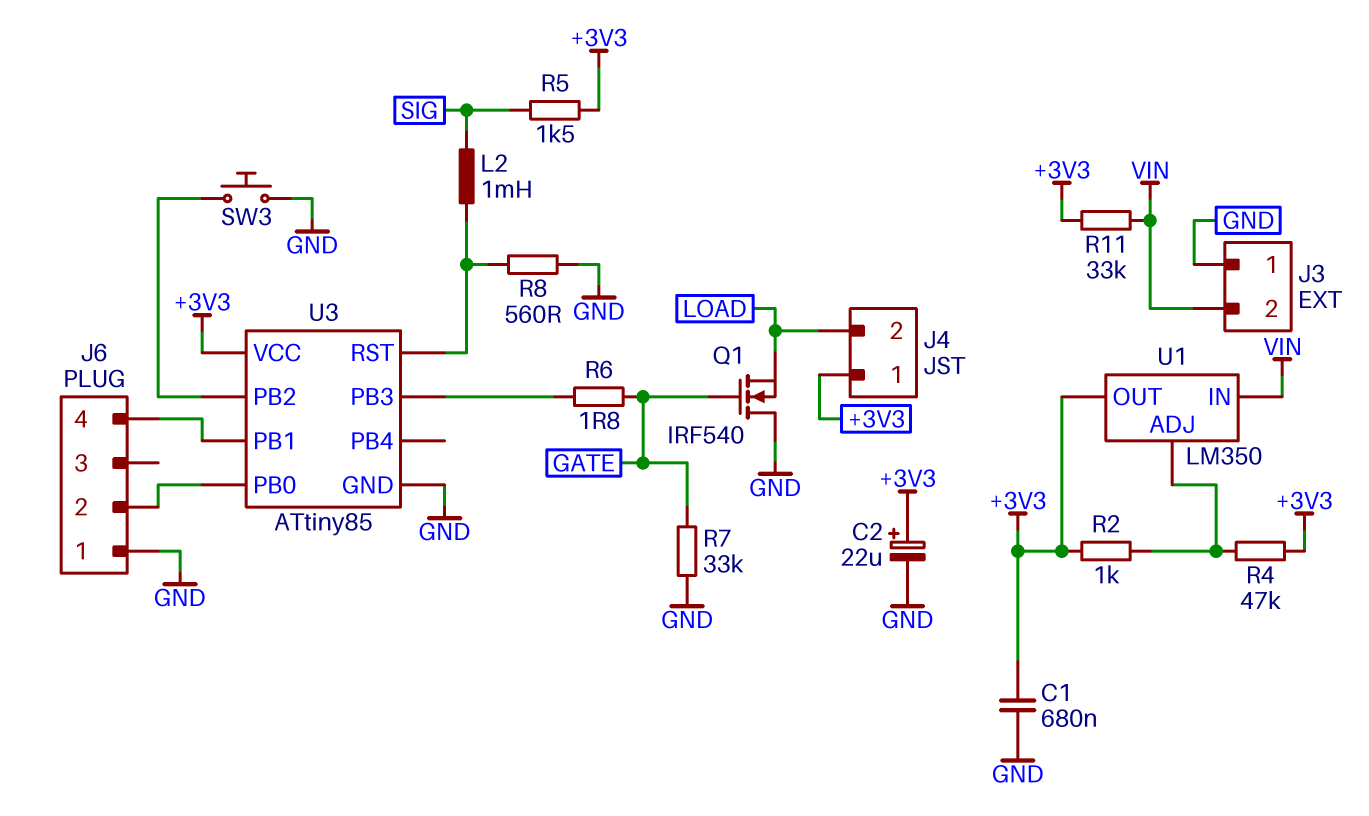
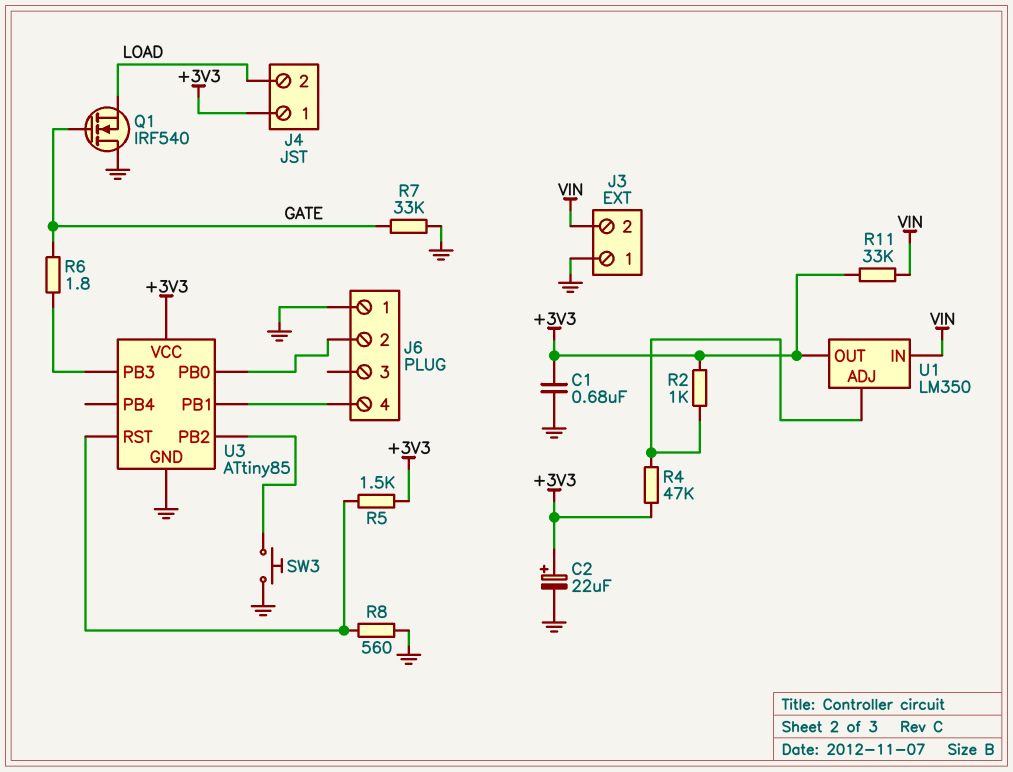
L2: 1mH (SIG, U3/RST) -> none
R5: 1.5k (+3V3, SIG) -> 1.5k (+3V3, U3/RST)

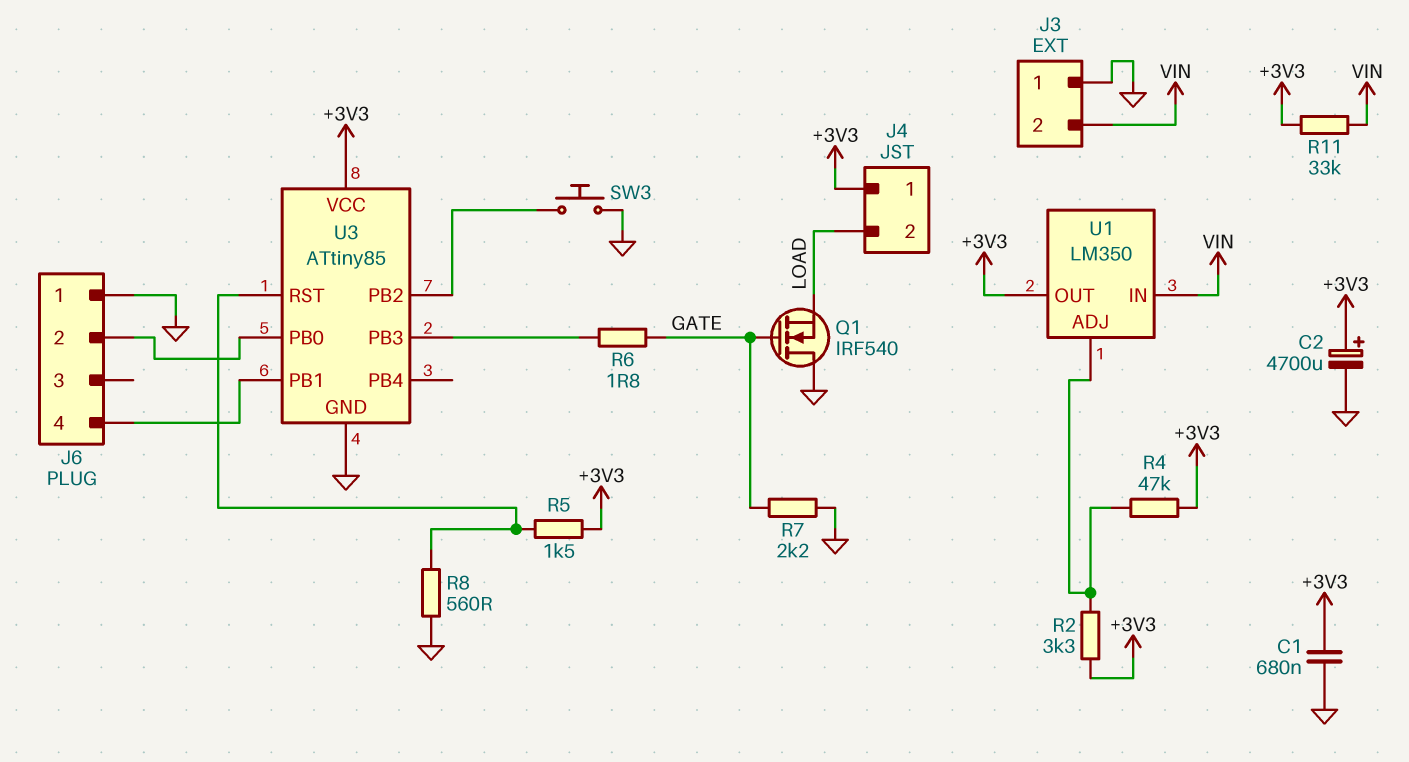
C2: 22uF (plus +3V3, minus GND) -> 4700uF (plus +3V3, minus GND)
R2: 1k (+3V3, U1/ADJ) -> 3.3k (+3V3, U1/ADJ)
R7: 33k (GATE, GND) -> 2.2k (GATE, GND)

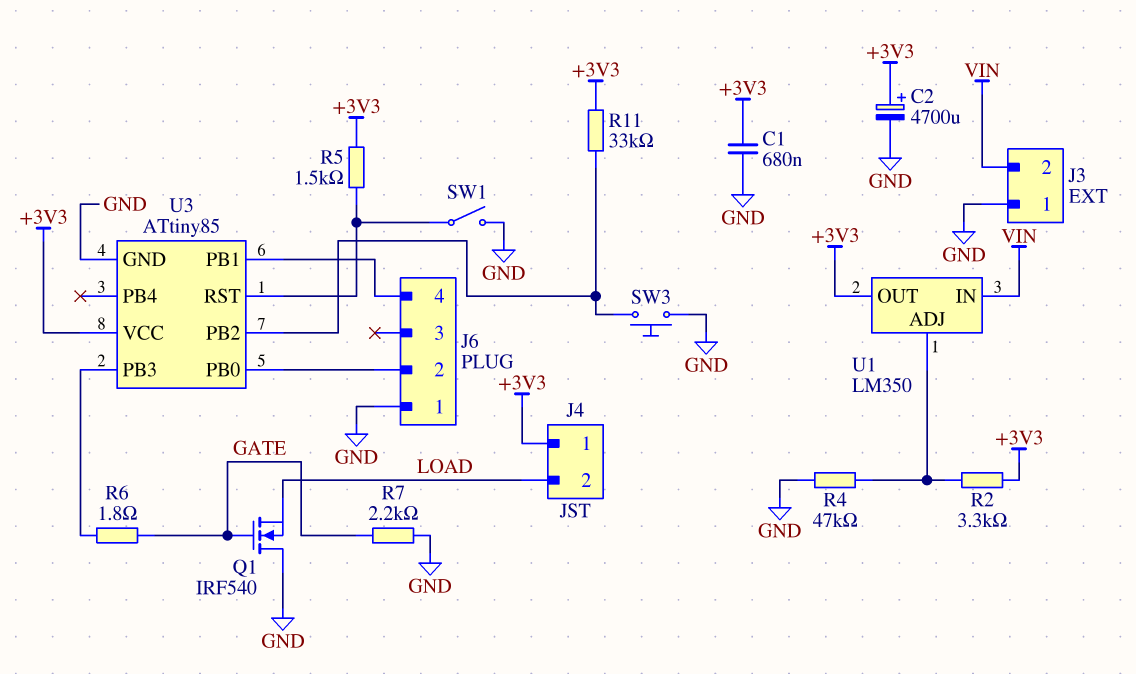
R4: 47k (+3V3, U1/ADJ) -> 47k (GND, U1/ADJ)
R8: 560 (GND, U3/RST) -> none
R11: 33k (+3V3, VIN) -> 33k (+3V3, U3/PB2)
SW1: none -> switch (GND, U3/RST)

